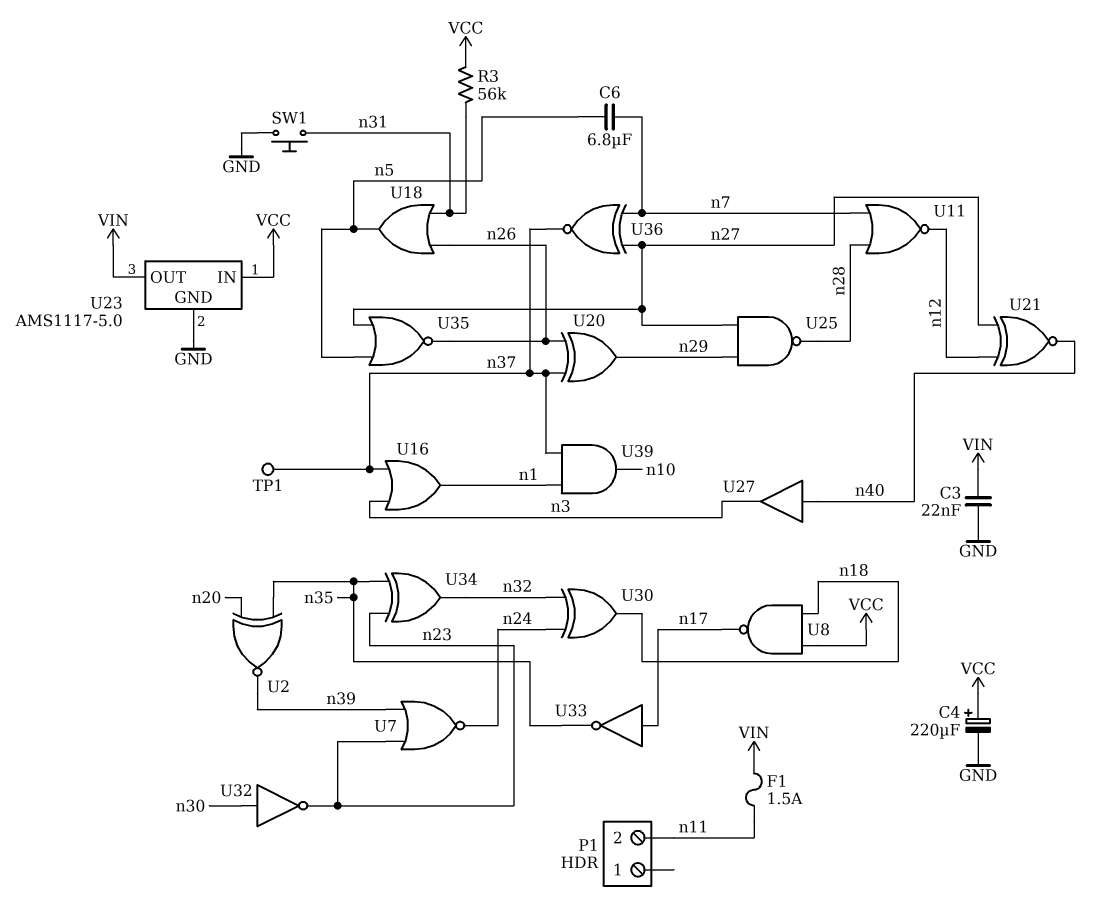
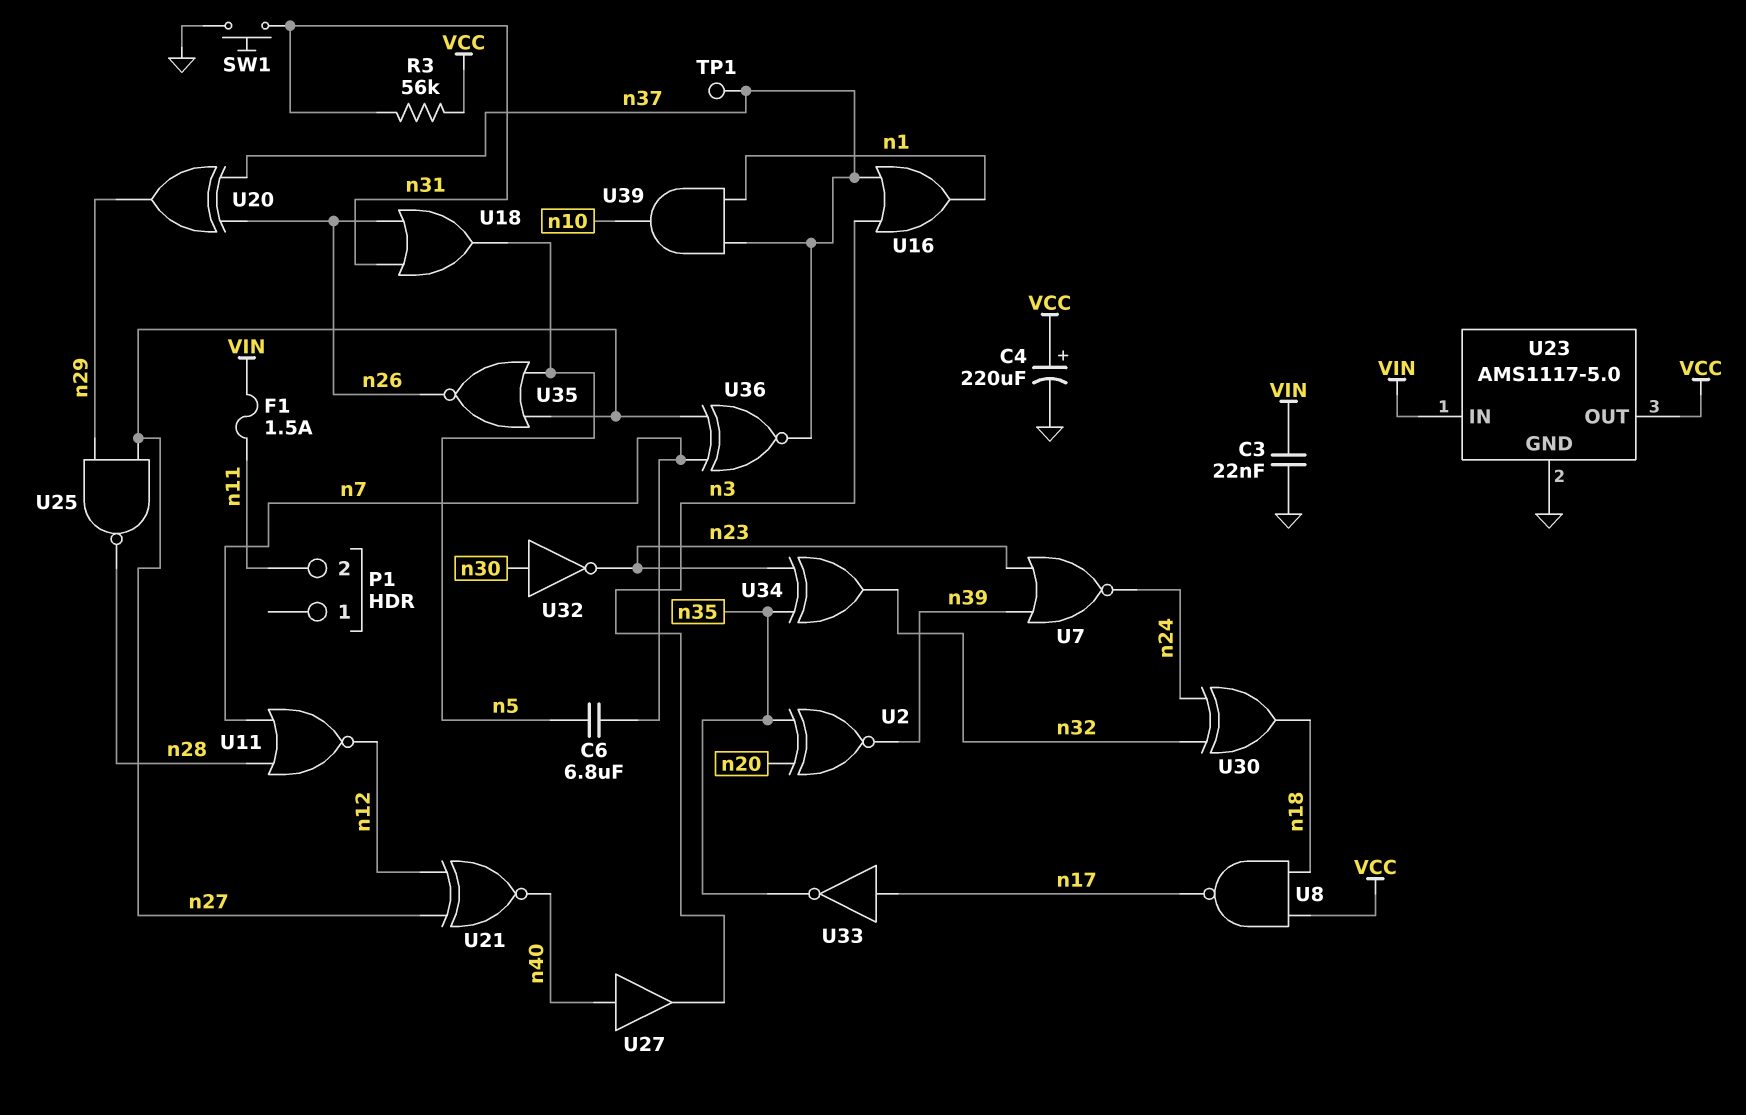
U23 pin IN: VCC -> VIN
U23 pin OUT: VIN -> VCC

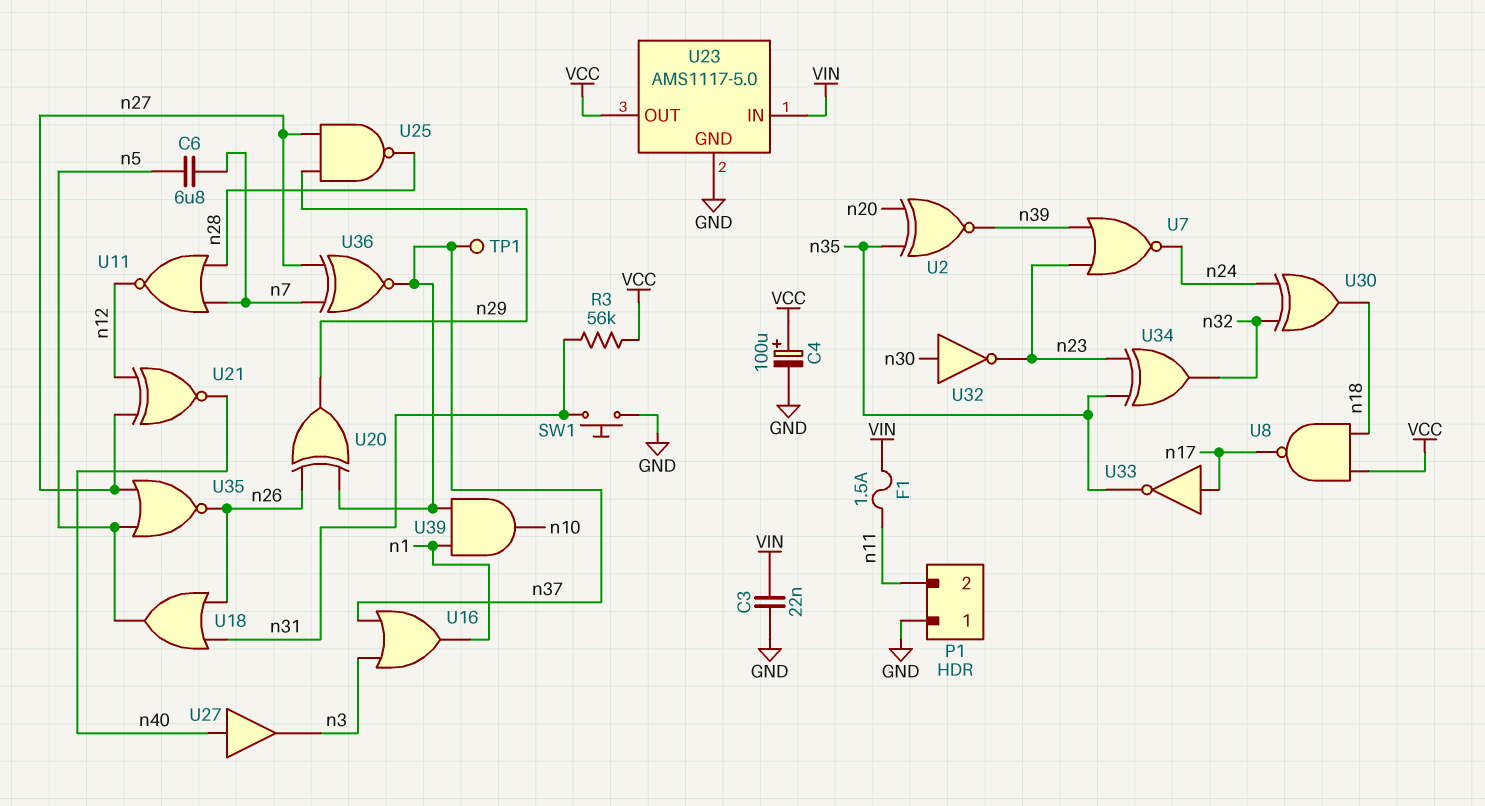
C4: 220uF (plus VCC, minus GND) -> 100uF (plus VCC, minus GND)
P1 pin 1: none -> GND

